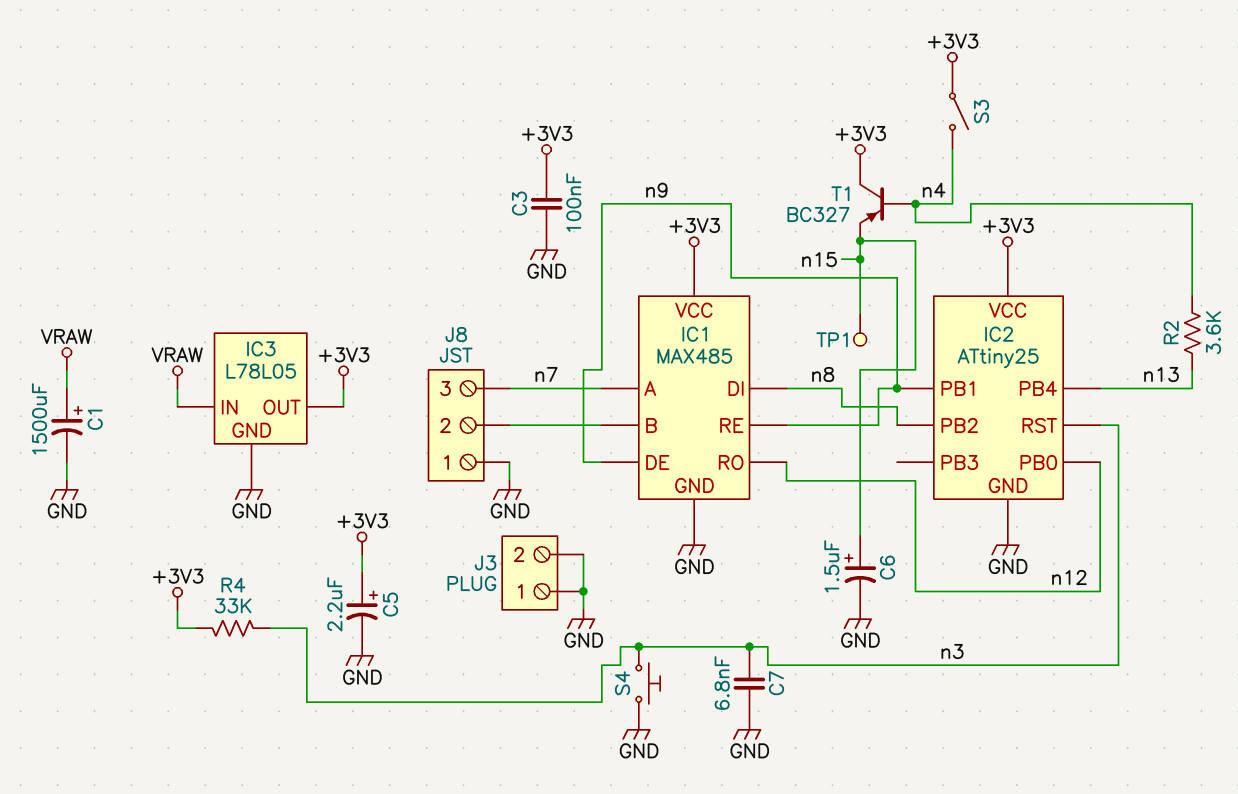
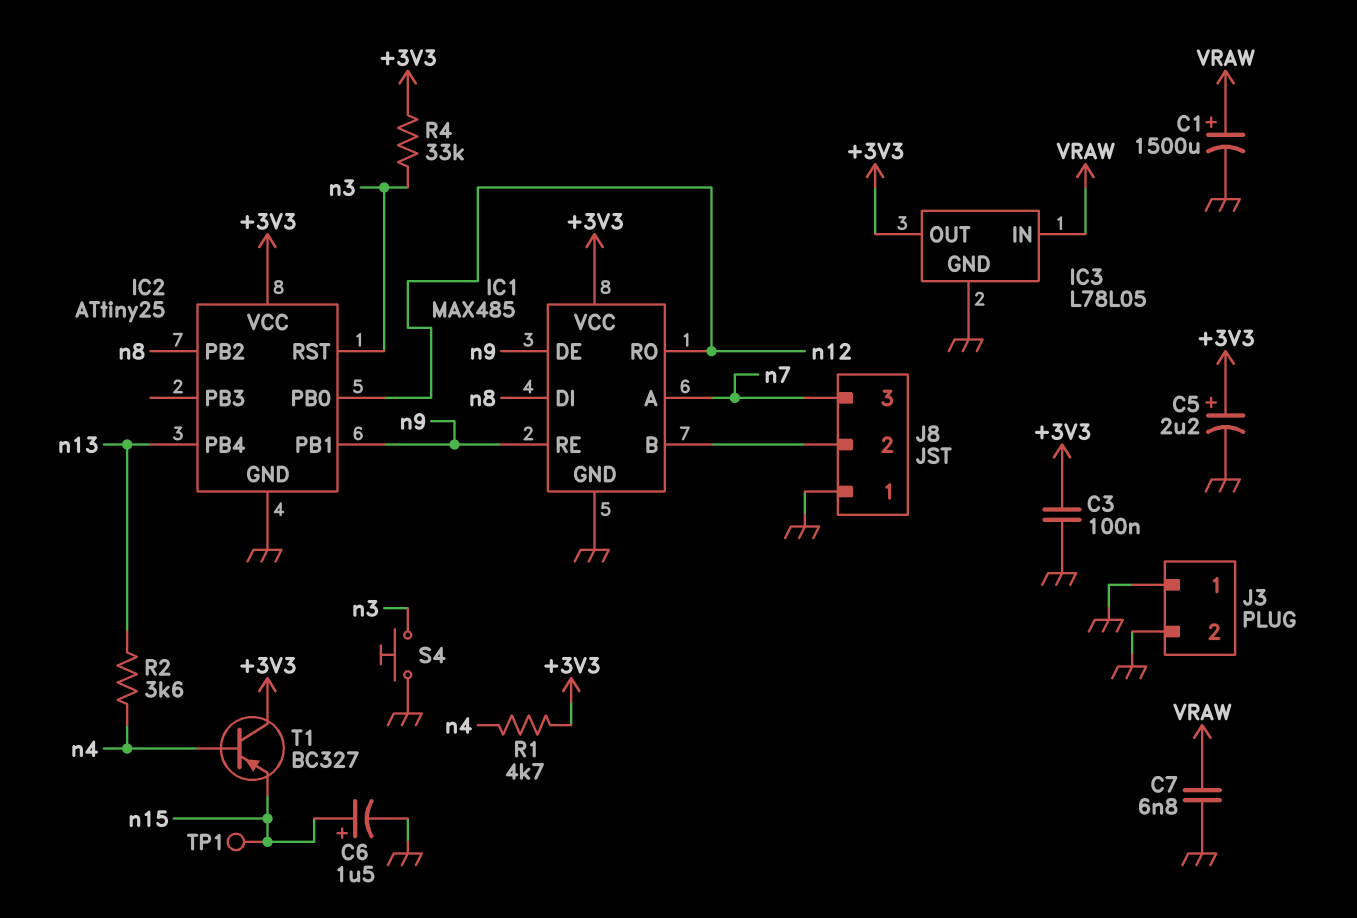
C7: 6.8nF (GND, n3) -> 6.8nF (GND, VRAW)
R1: none -> 4.7k (+3V3, n4)
S3: switch (+3V3, n4) -> none

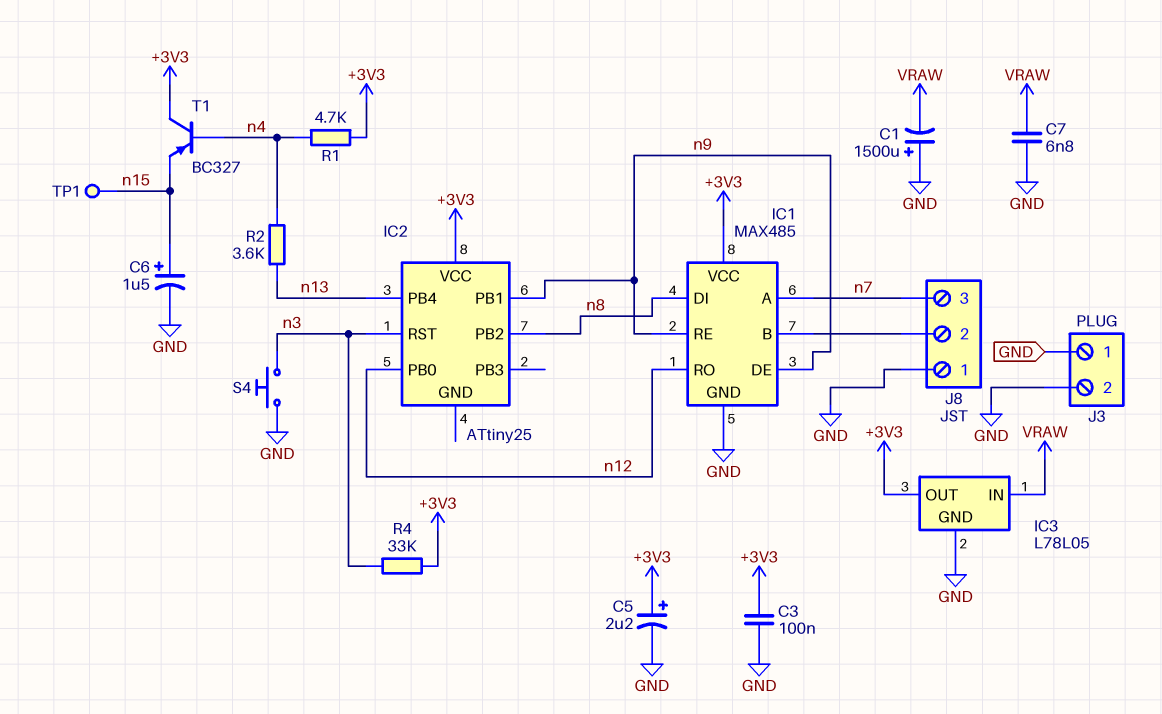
C1: 1500uF (plus VRAW, minus GND) -> 1500uF (plus GND, minus VRAW)
IC2 pin GND: GND -> none

